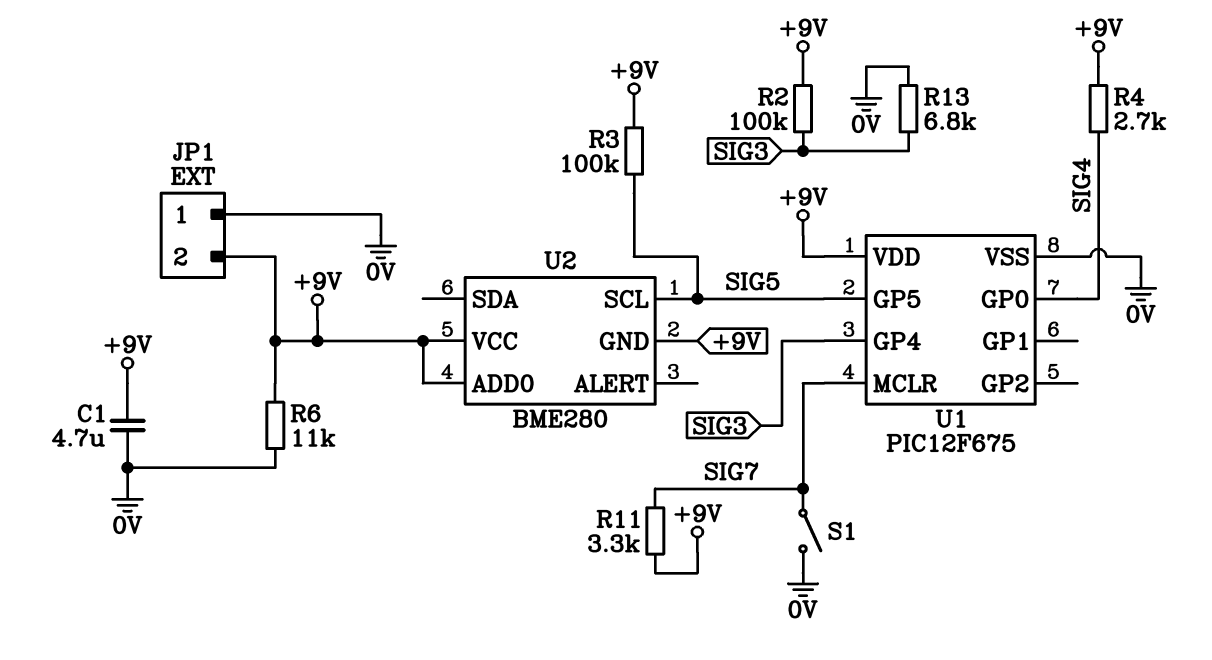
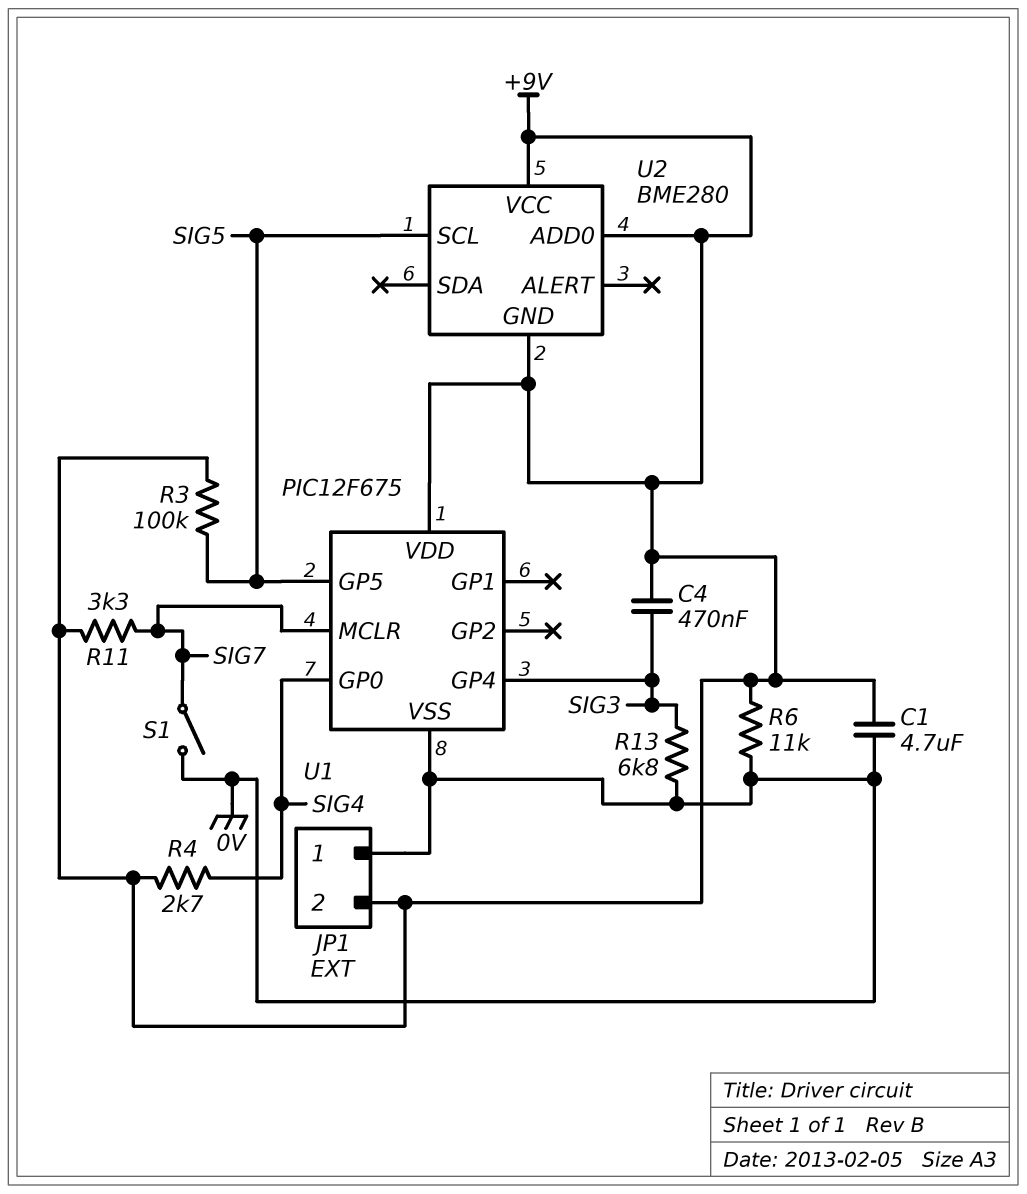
C4: none -> 470nF (+9V, SIG3)
R2: 100k (+9V, SIG3) -> none

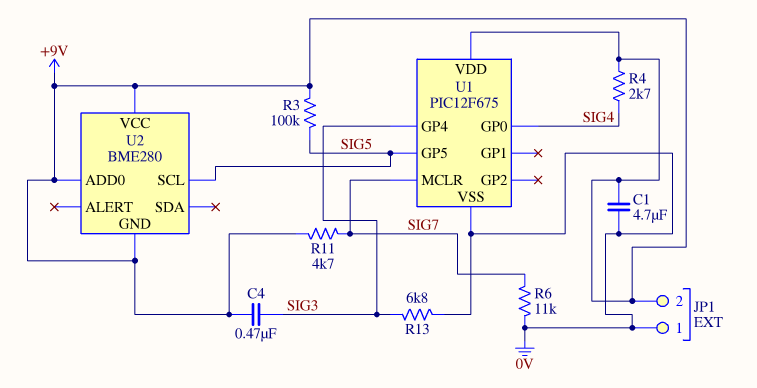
R6: 11k (+9V, 0V) -> 11k (0V, SIG7)
R11: 3.3k (+9V, SIG7) -> 4.7k (+9V, SIG7)
S1: switch (0V, SIG7) -> none

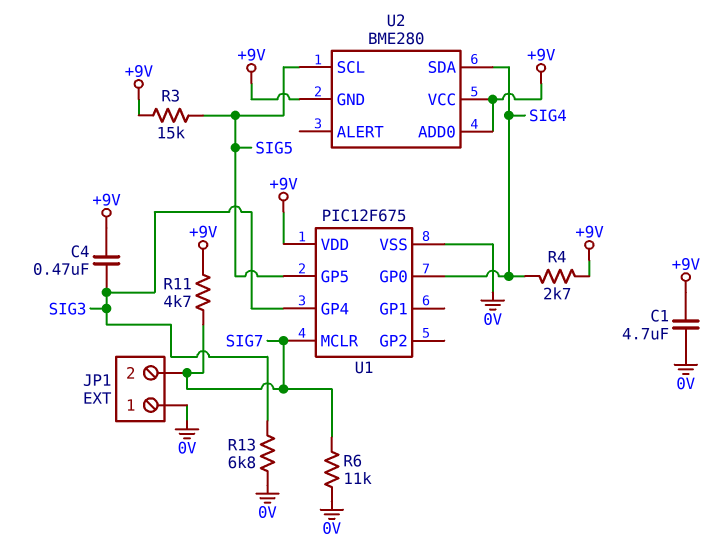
JP1 pin 2: +9V -> SIG7
R3: 100k (+9V, SIG5) -> 15k (+9V, SIG5)
U2 pin SDA: none -> SIG4

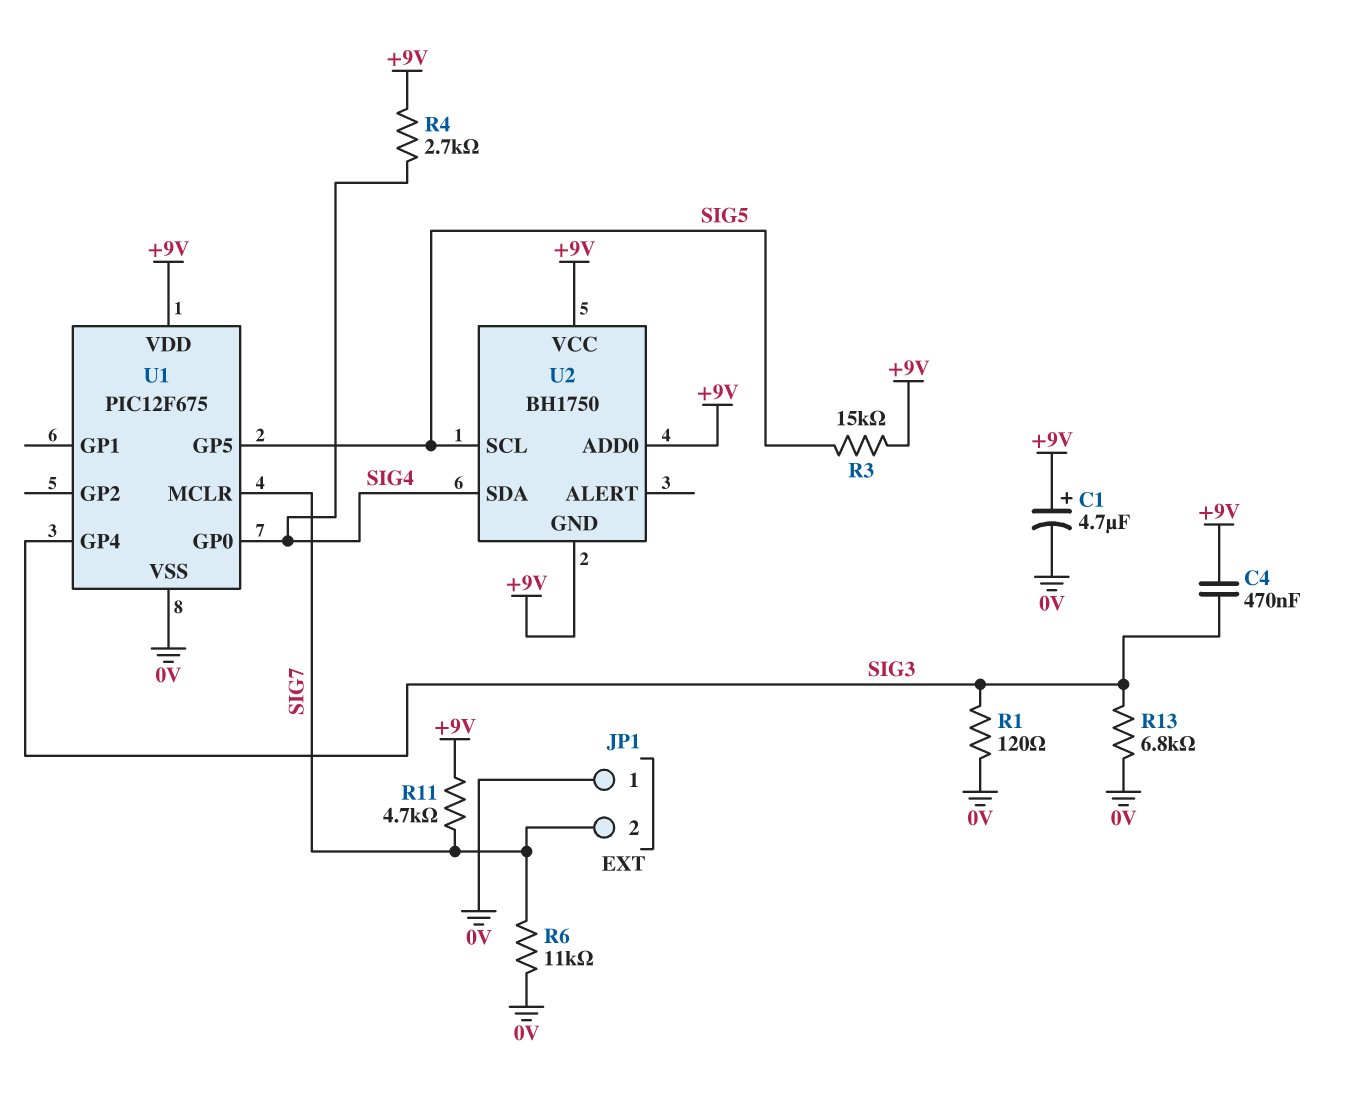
C1: 4.7uF (+9V, 0V) -> 4.7uF (plus +9V, minus 0V)
R1: none -> 120 (0V, SIG3)
U2: BME280 -> BH1750

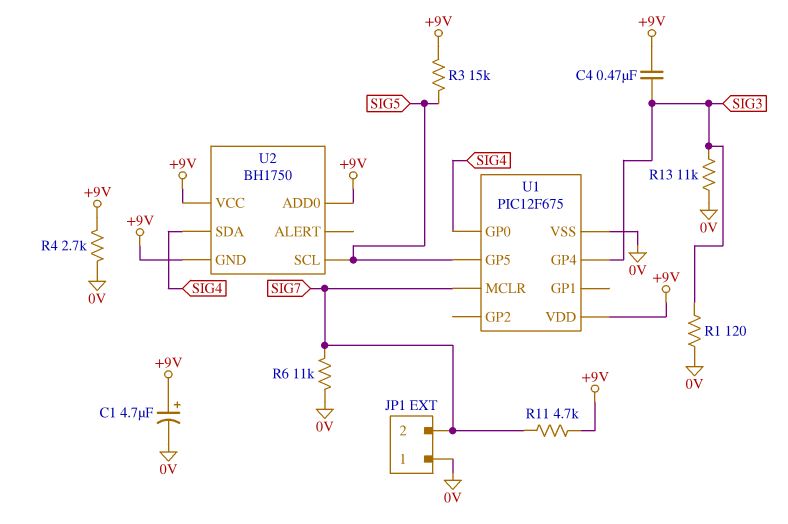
R4: 2.7k (+9V, SIG4) -> 2.7k (+9V, 0V)
R13: 6.8k (0V, SIG3) -> 11k (0V, SIG3)

